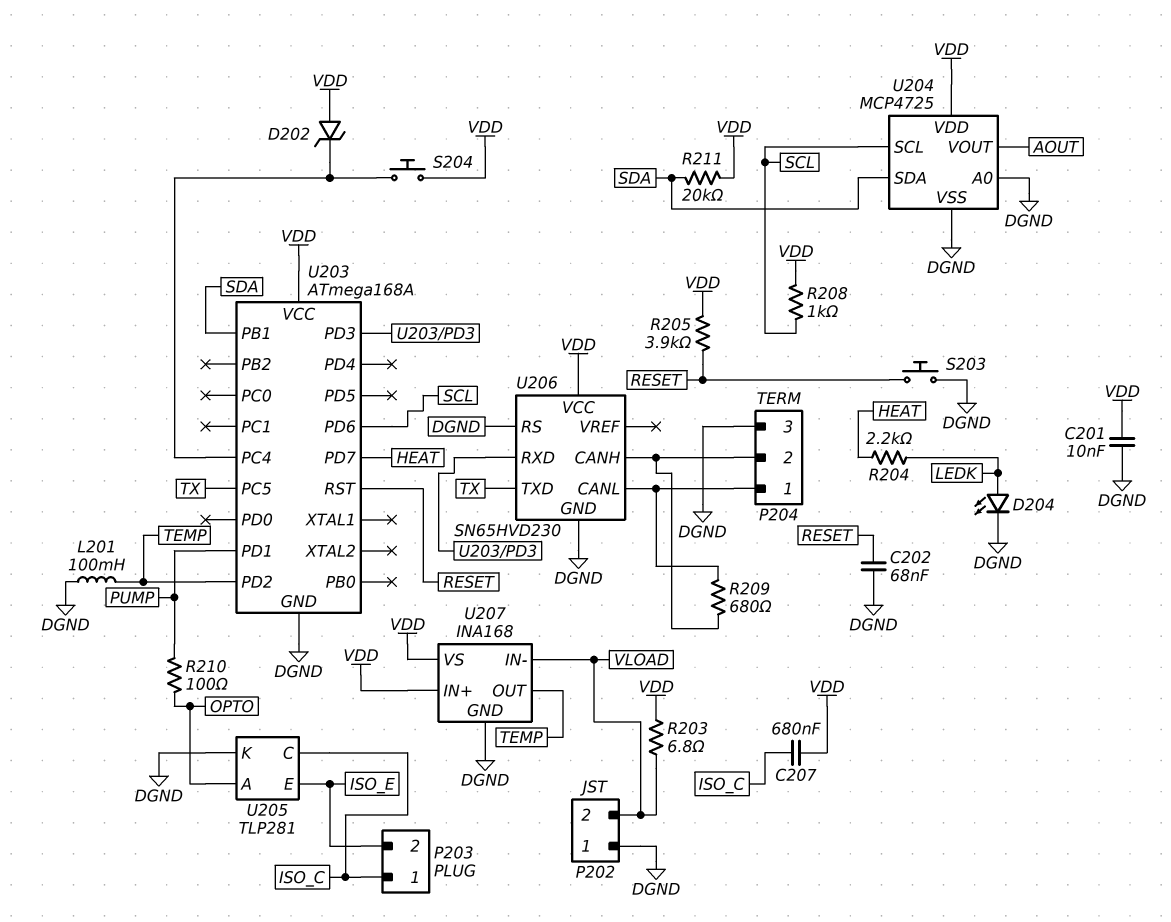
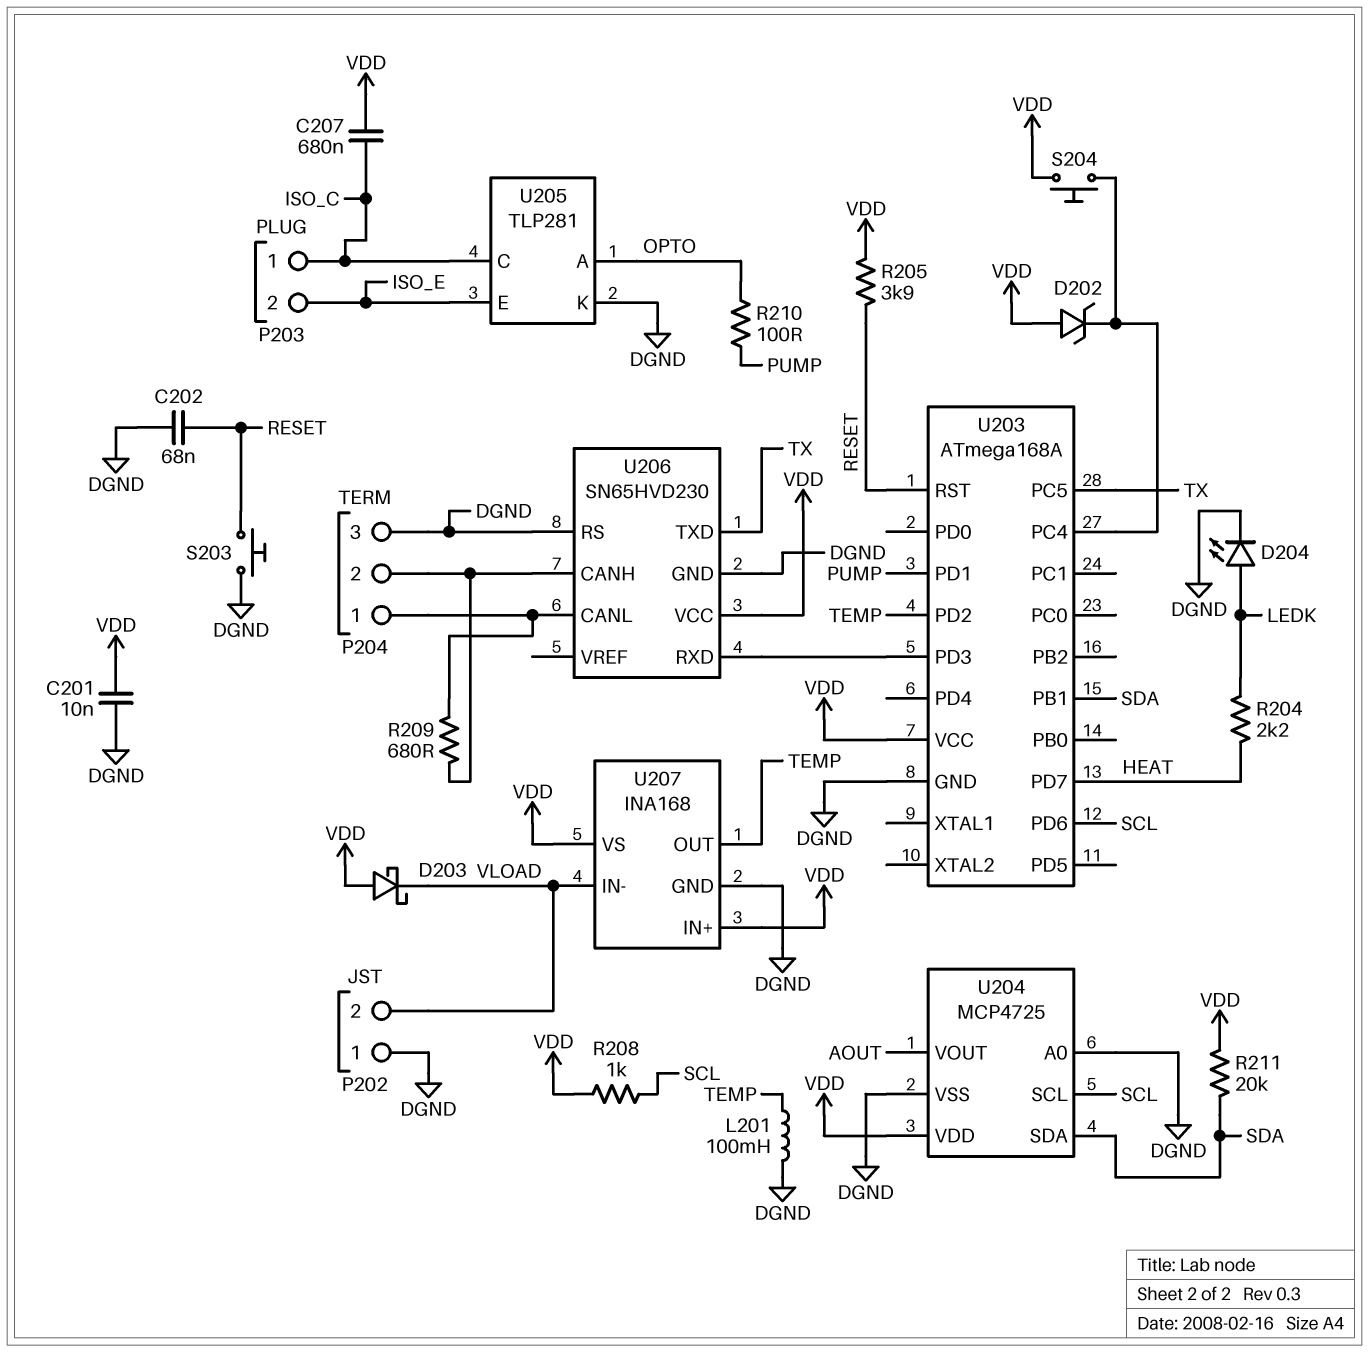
D203: none -> schottky (A VDD, K VLOAD)
R203: 6.8 (VDD, VLOAD) -> none

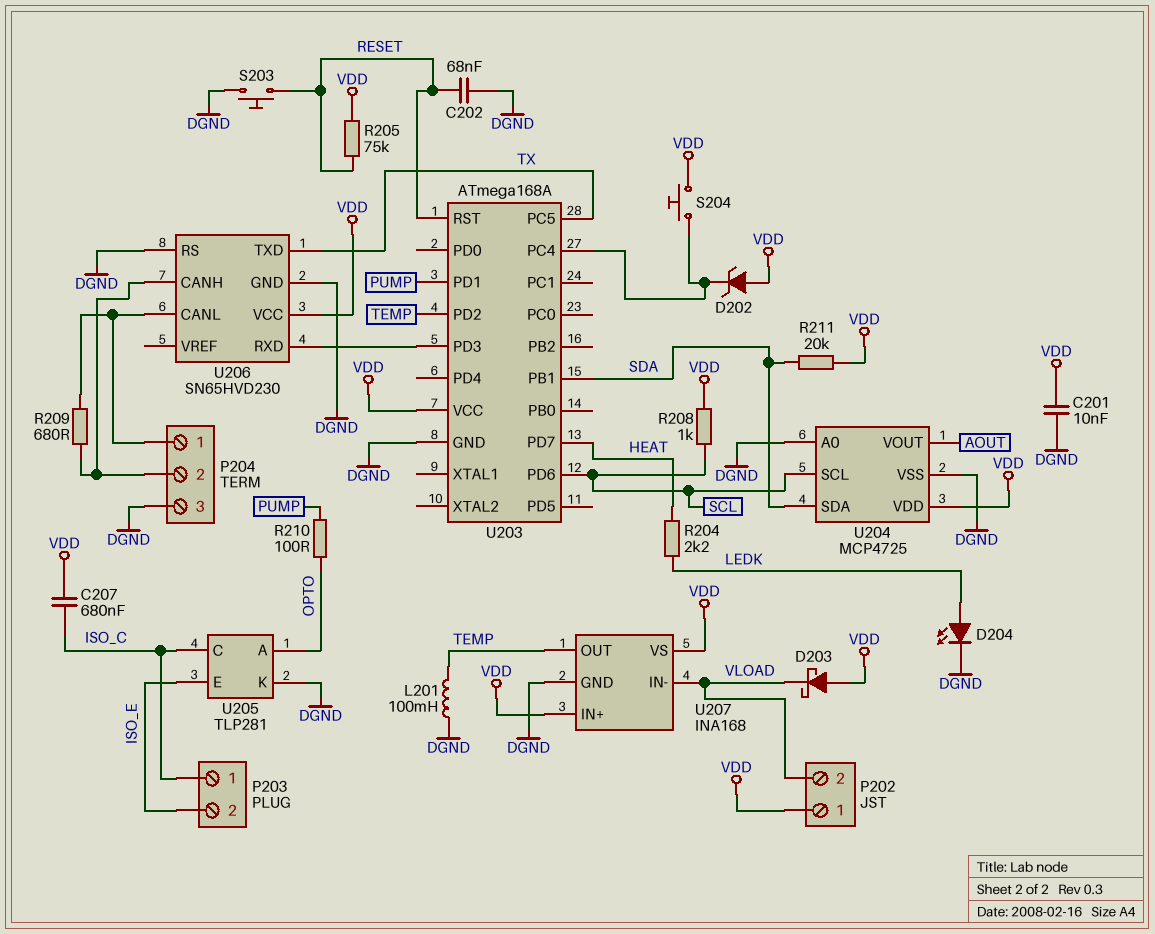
P202 pin 1: DGND -> VDD
R205: 3.9k (RESET, VDD) -> 75k (RESET, VDD)

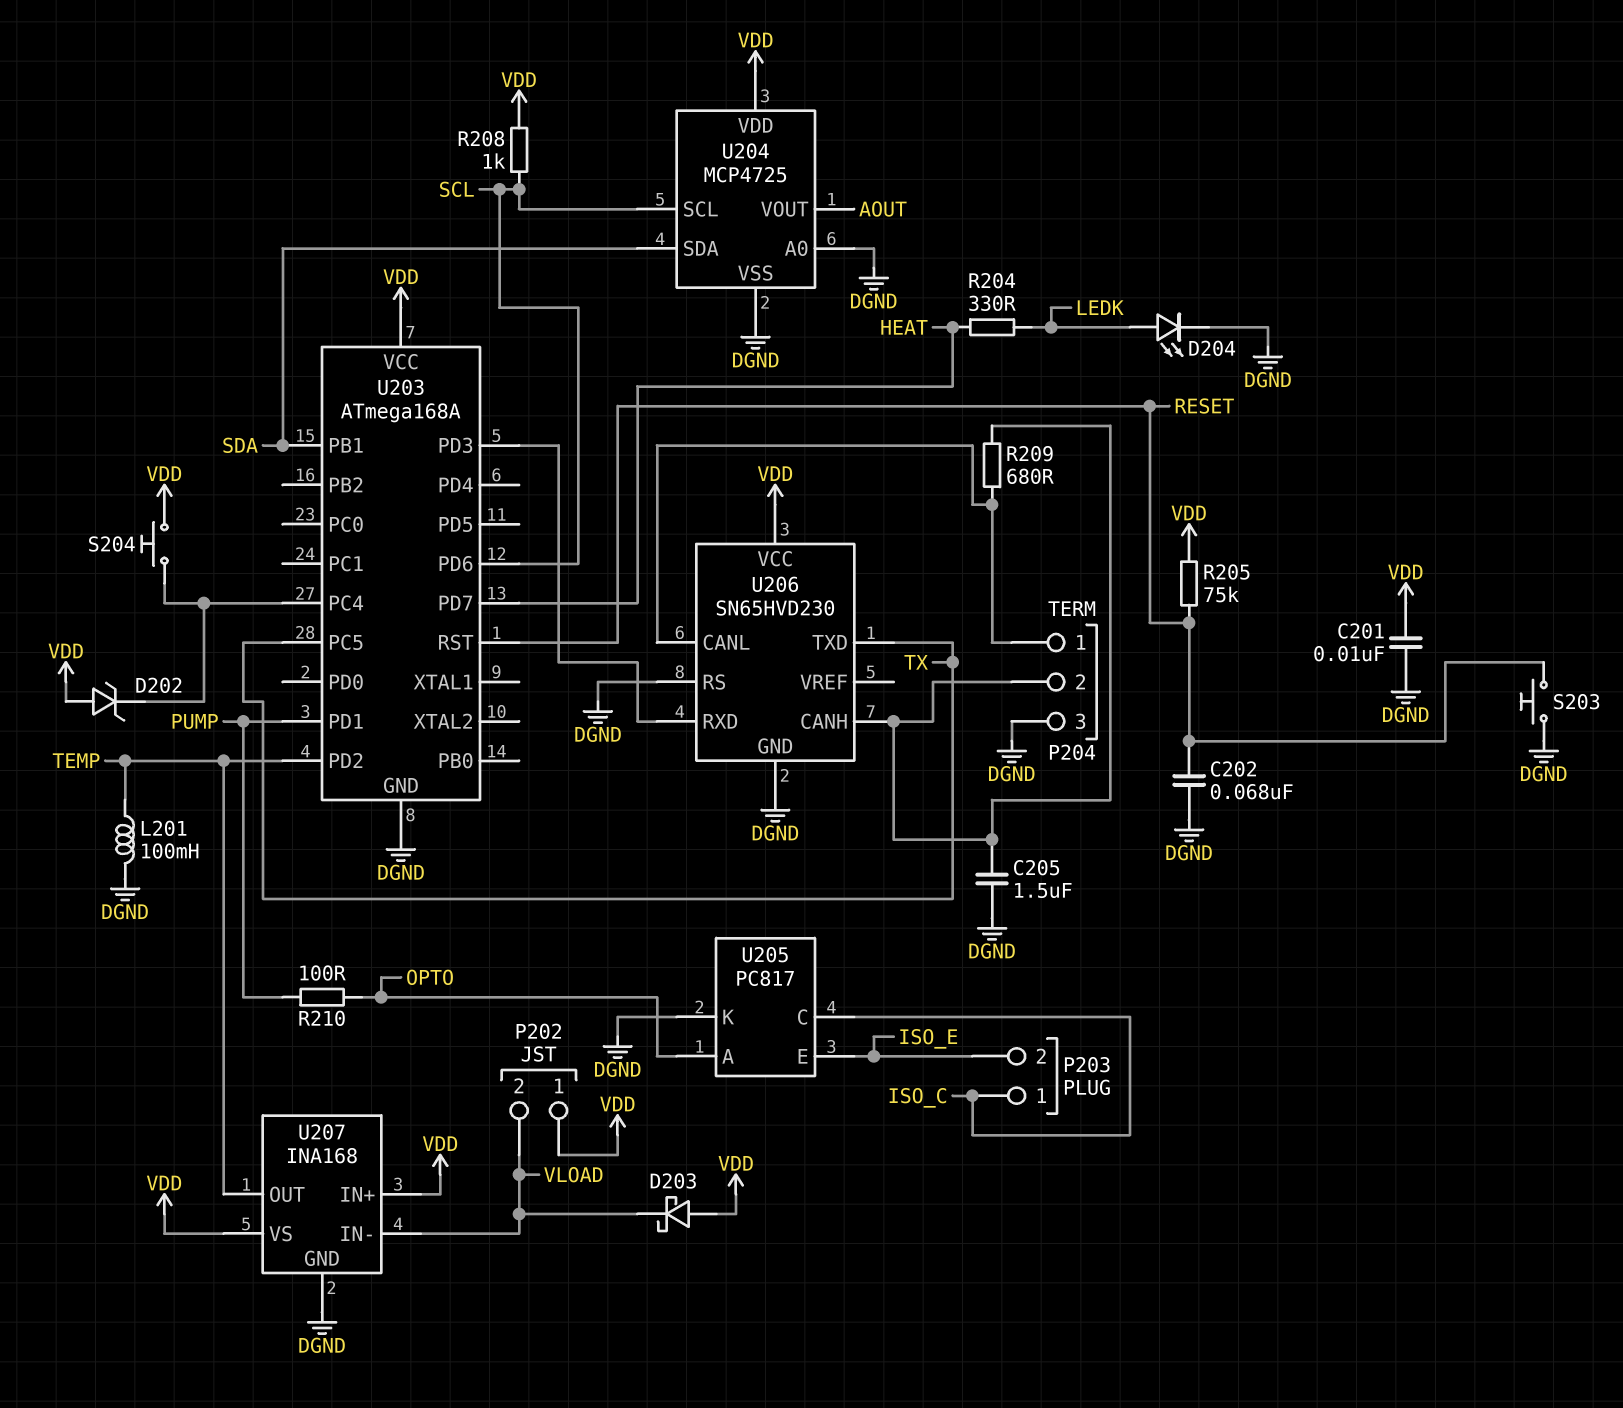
C205: none -> 1.5uF (DGND, P204/2)
C207: 680nF (ISO_C, VDD) -> none
R204: 2.2k (HEAT, LEDK) -> 330 (HEAT, LEDK)
R211: 20k (SDA, VDD) -> none
U205: TLP281 -> PC817

